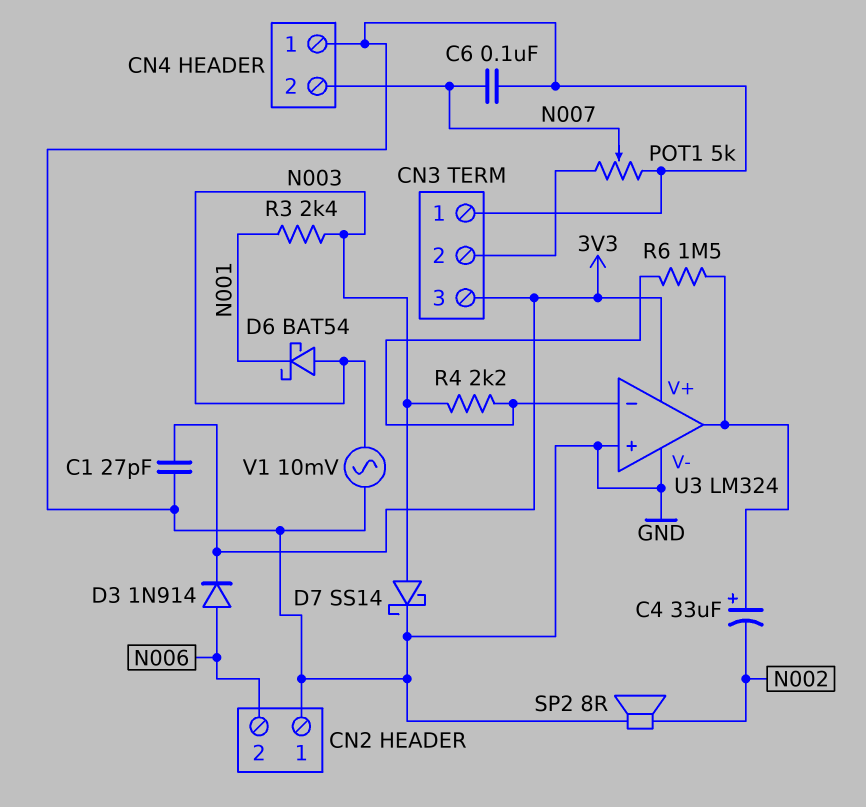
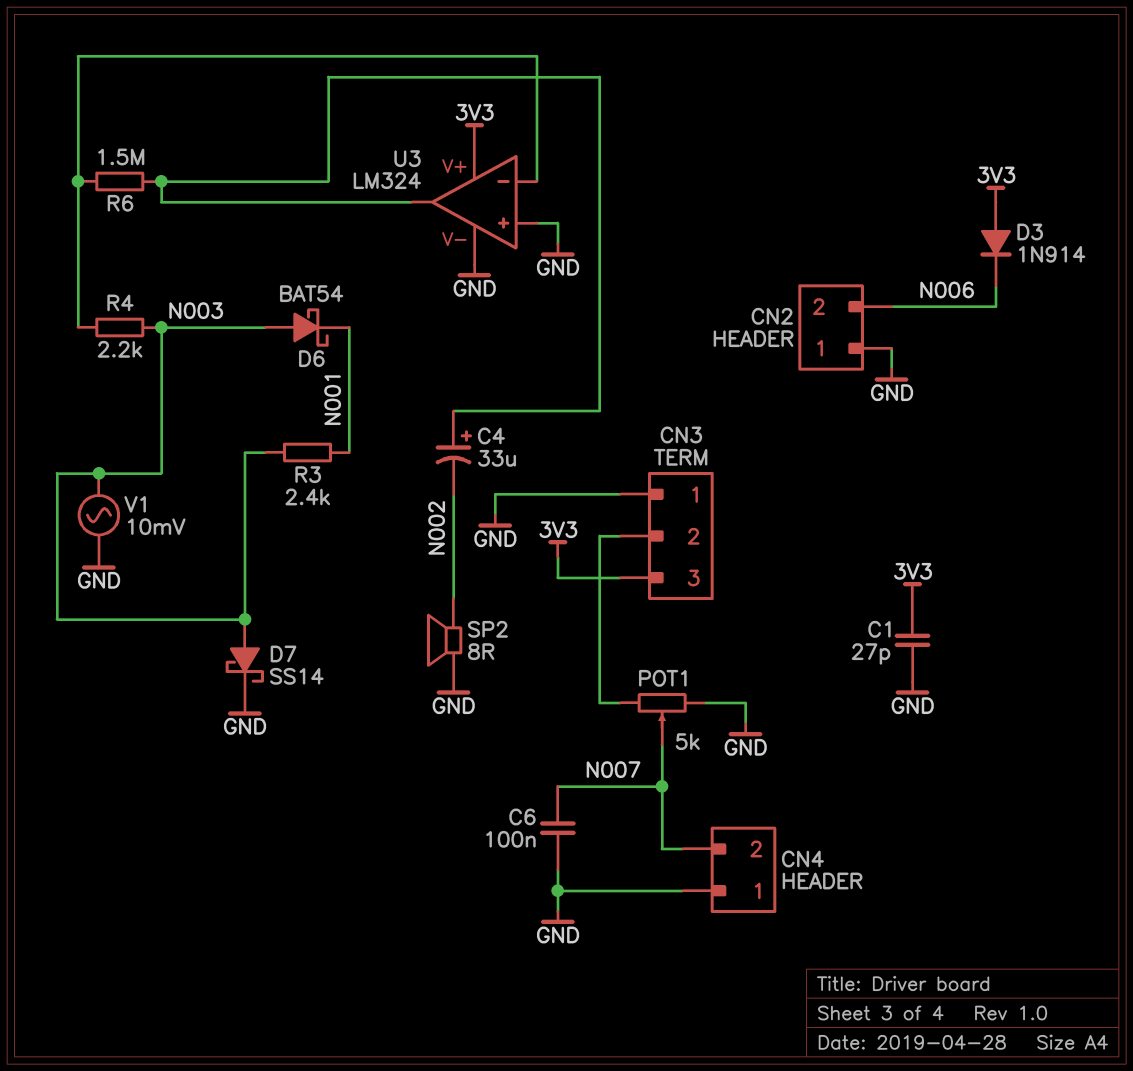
D3: diode 1N914 (A N006, K 3V3) -> diode 1N914 (A 3V3, K N006)

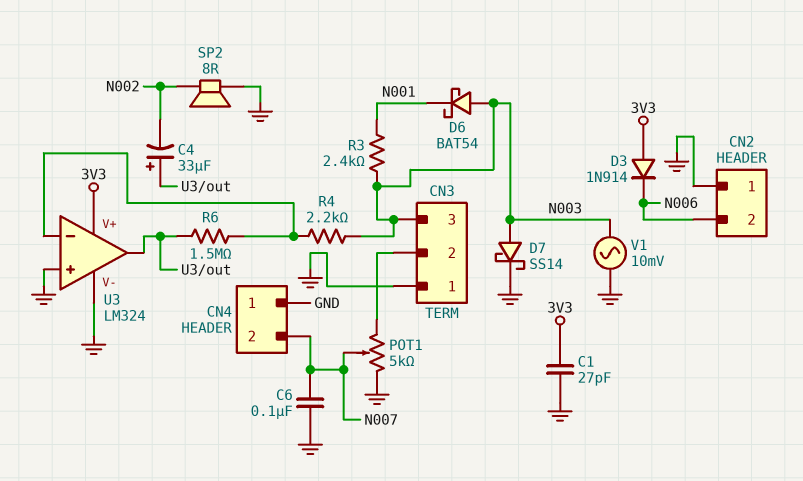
CN3 pin 3: 3V3 -> N003

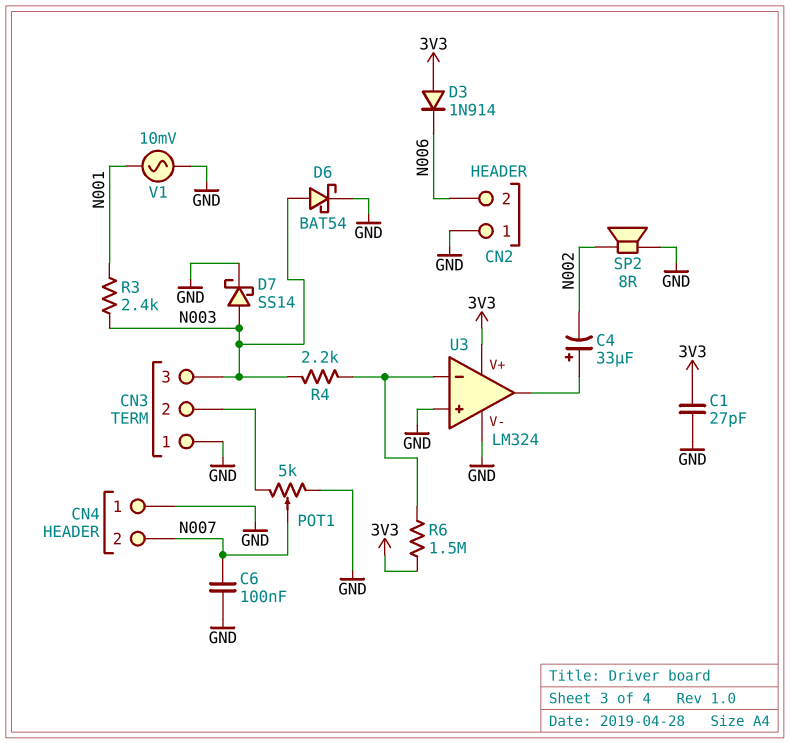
D6: schottky BAT54 (A N003, K N001) -> schottky BAT54 (A N003, K GND)
R6: 1.5M (U3/in-, U3/out) -> 1.5M (3V3, U3/in-)
V1: AC 10mV (GND, N003) -> AC 10mV (GND, N001)

